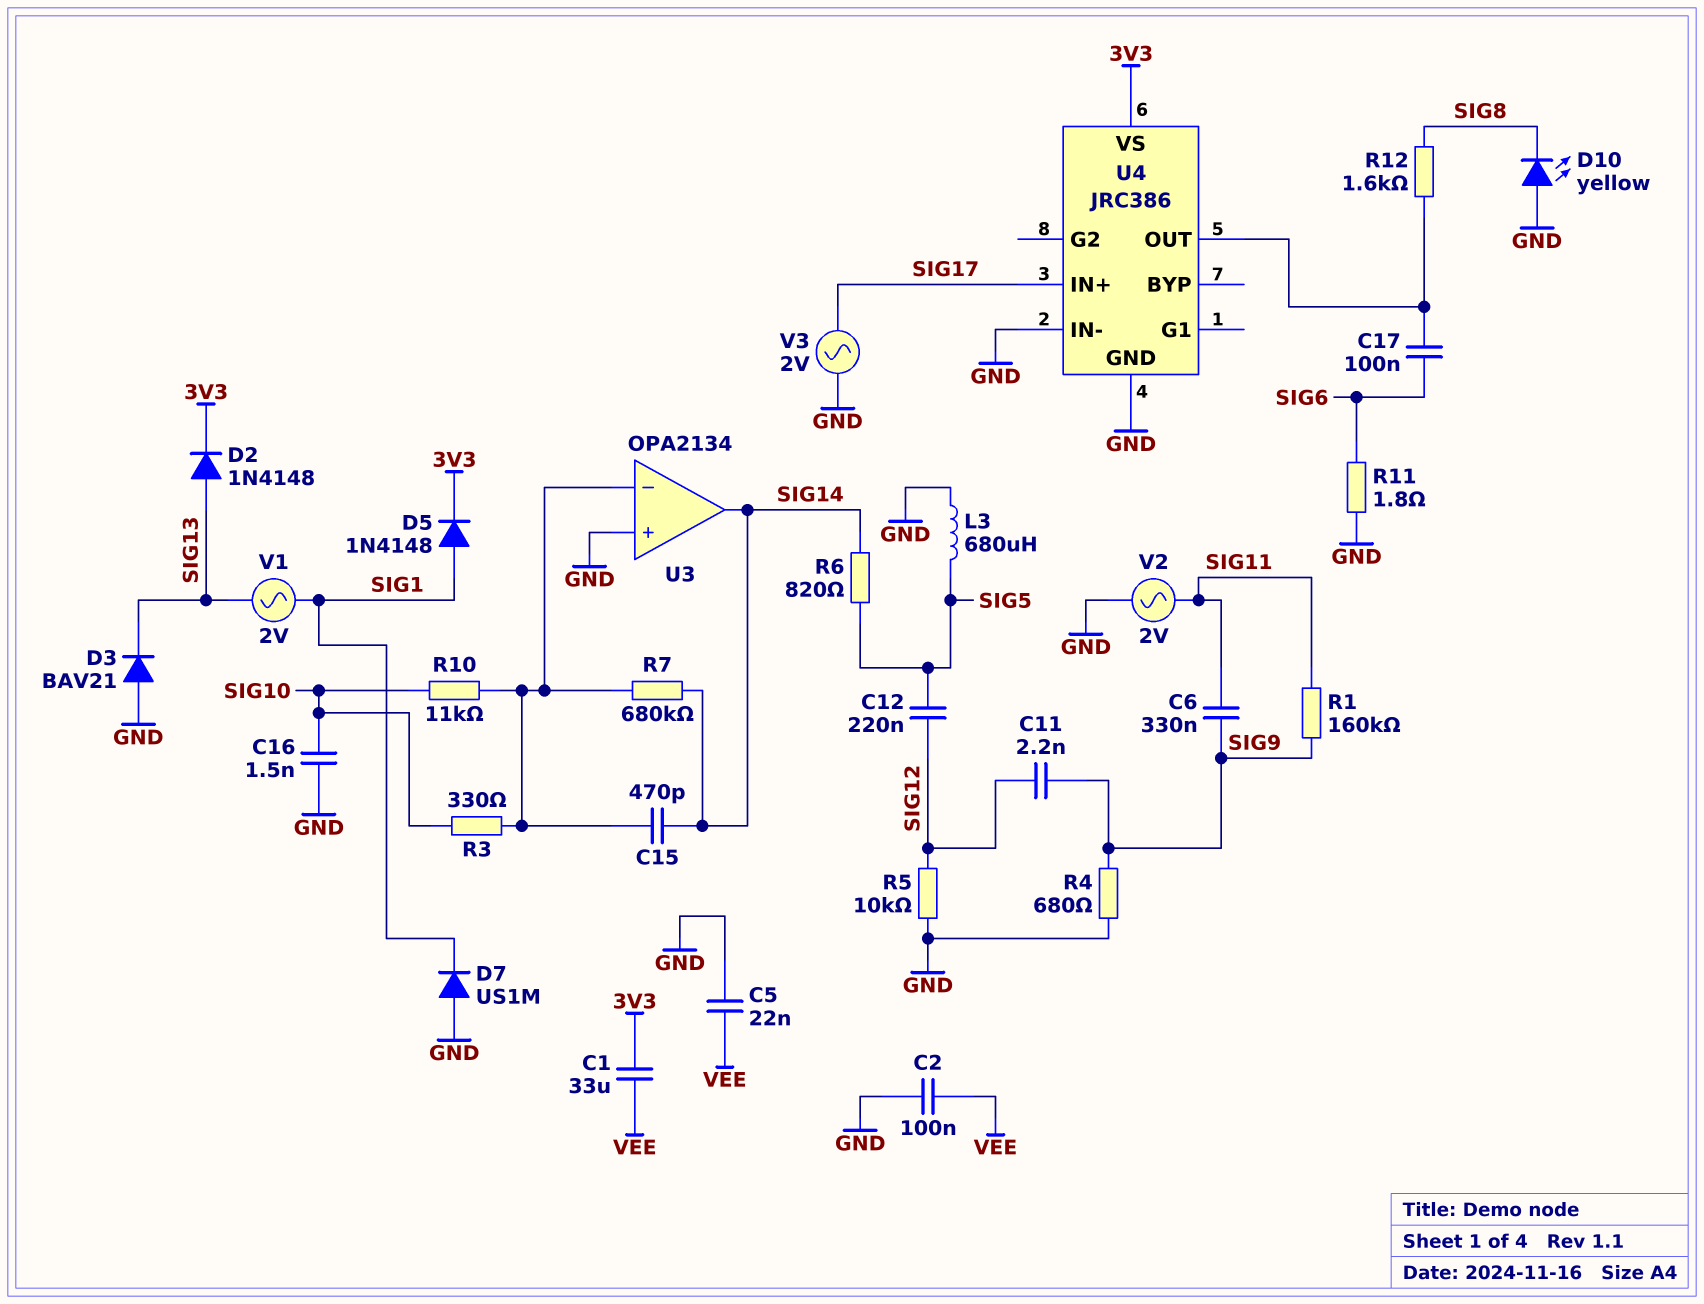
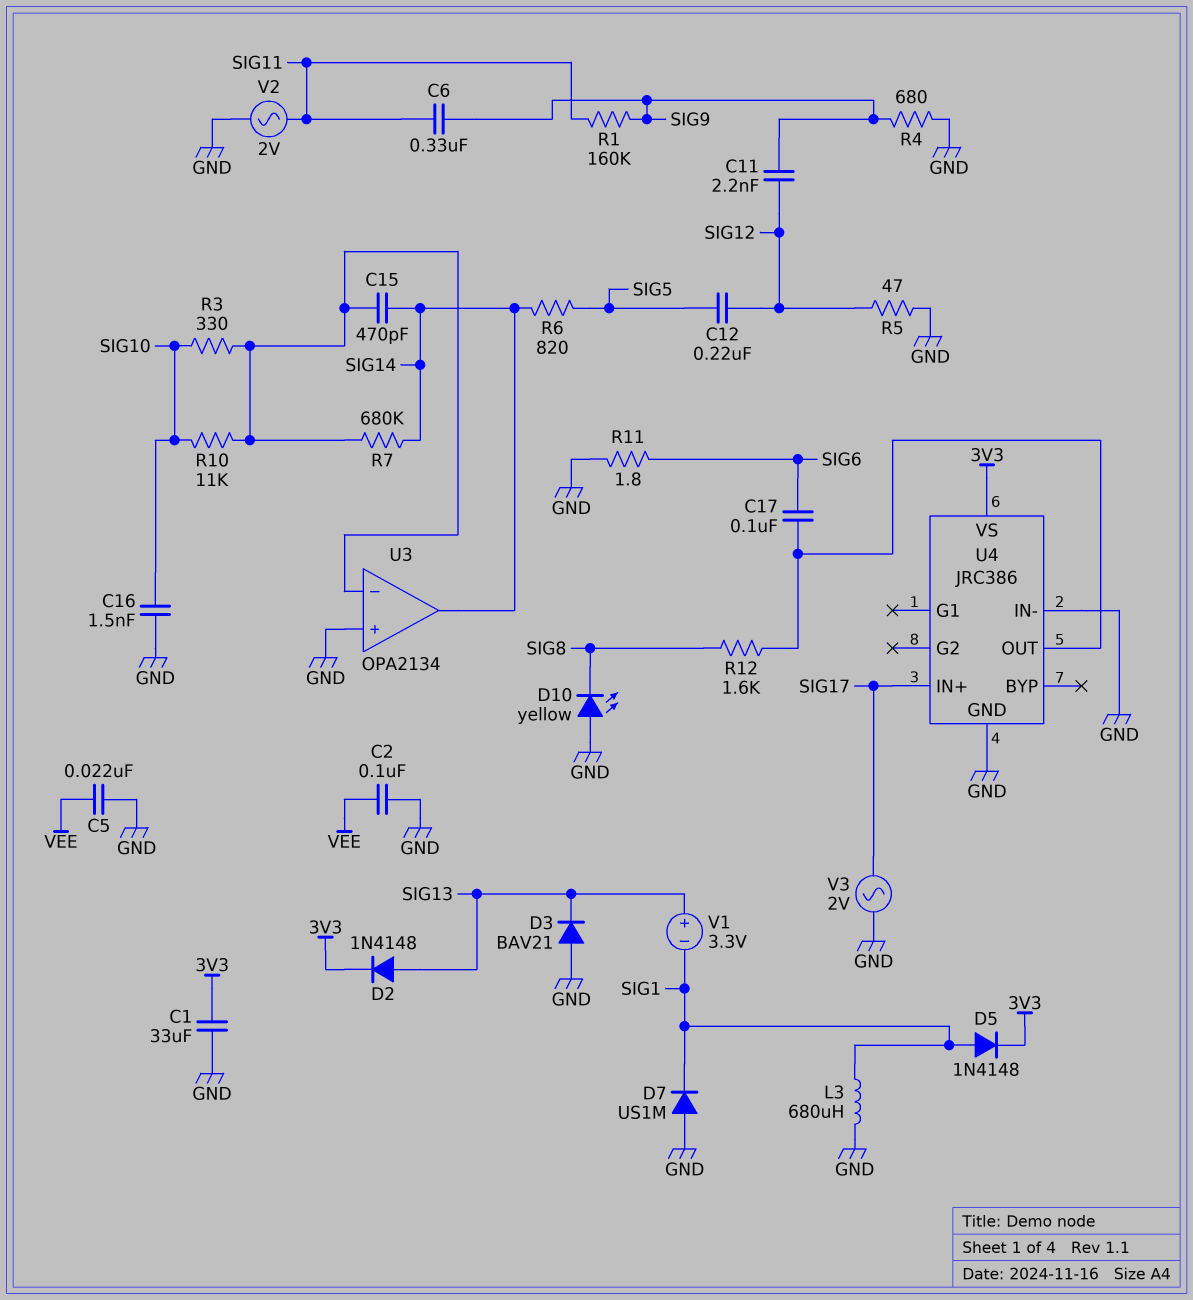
C1: 33uF (3V3, VEE) -> 33uF (3V3, GND)
L3: 680uH (GND, SIG5) -> 680uH (GND, SIG1)
R5: 10k (GND, SIG12) -> 47 (GND, SIG12)
V1: AC 2V (SIG1, SIG13) -> 3.3V (plus SIG13, minus SIG1)

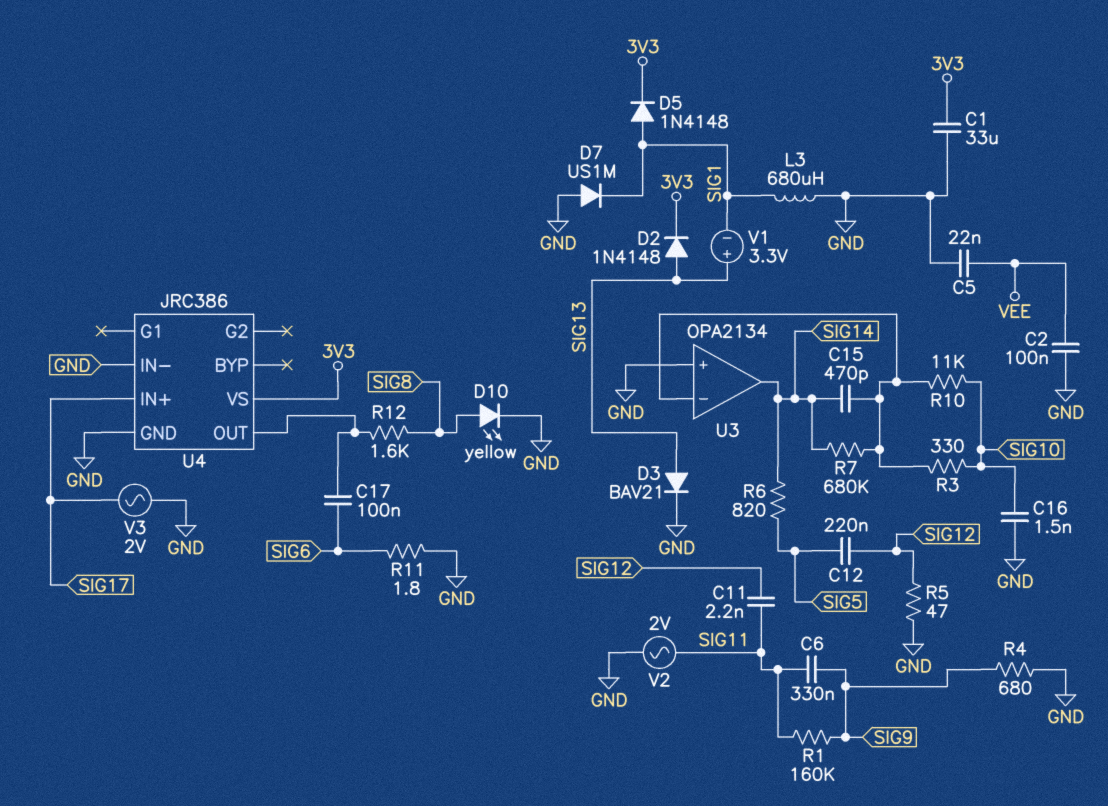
C11: 2.2nF (SIG9, SIG12) -> 2.2nF (SIG11, SIG12)
D3: diode BAV21 (A GND, K SIG13) -> diode BAV21 (A SIG13, K GND)
D10: LED yellow (A GND, K SIG8) -> LED yellow (A SIG8, K GND)

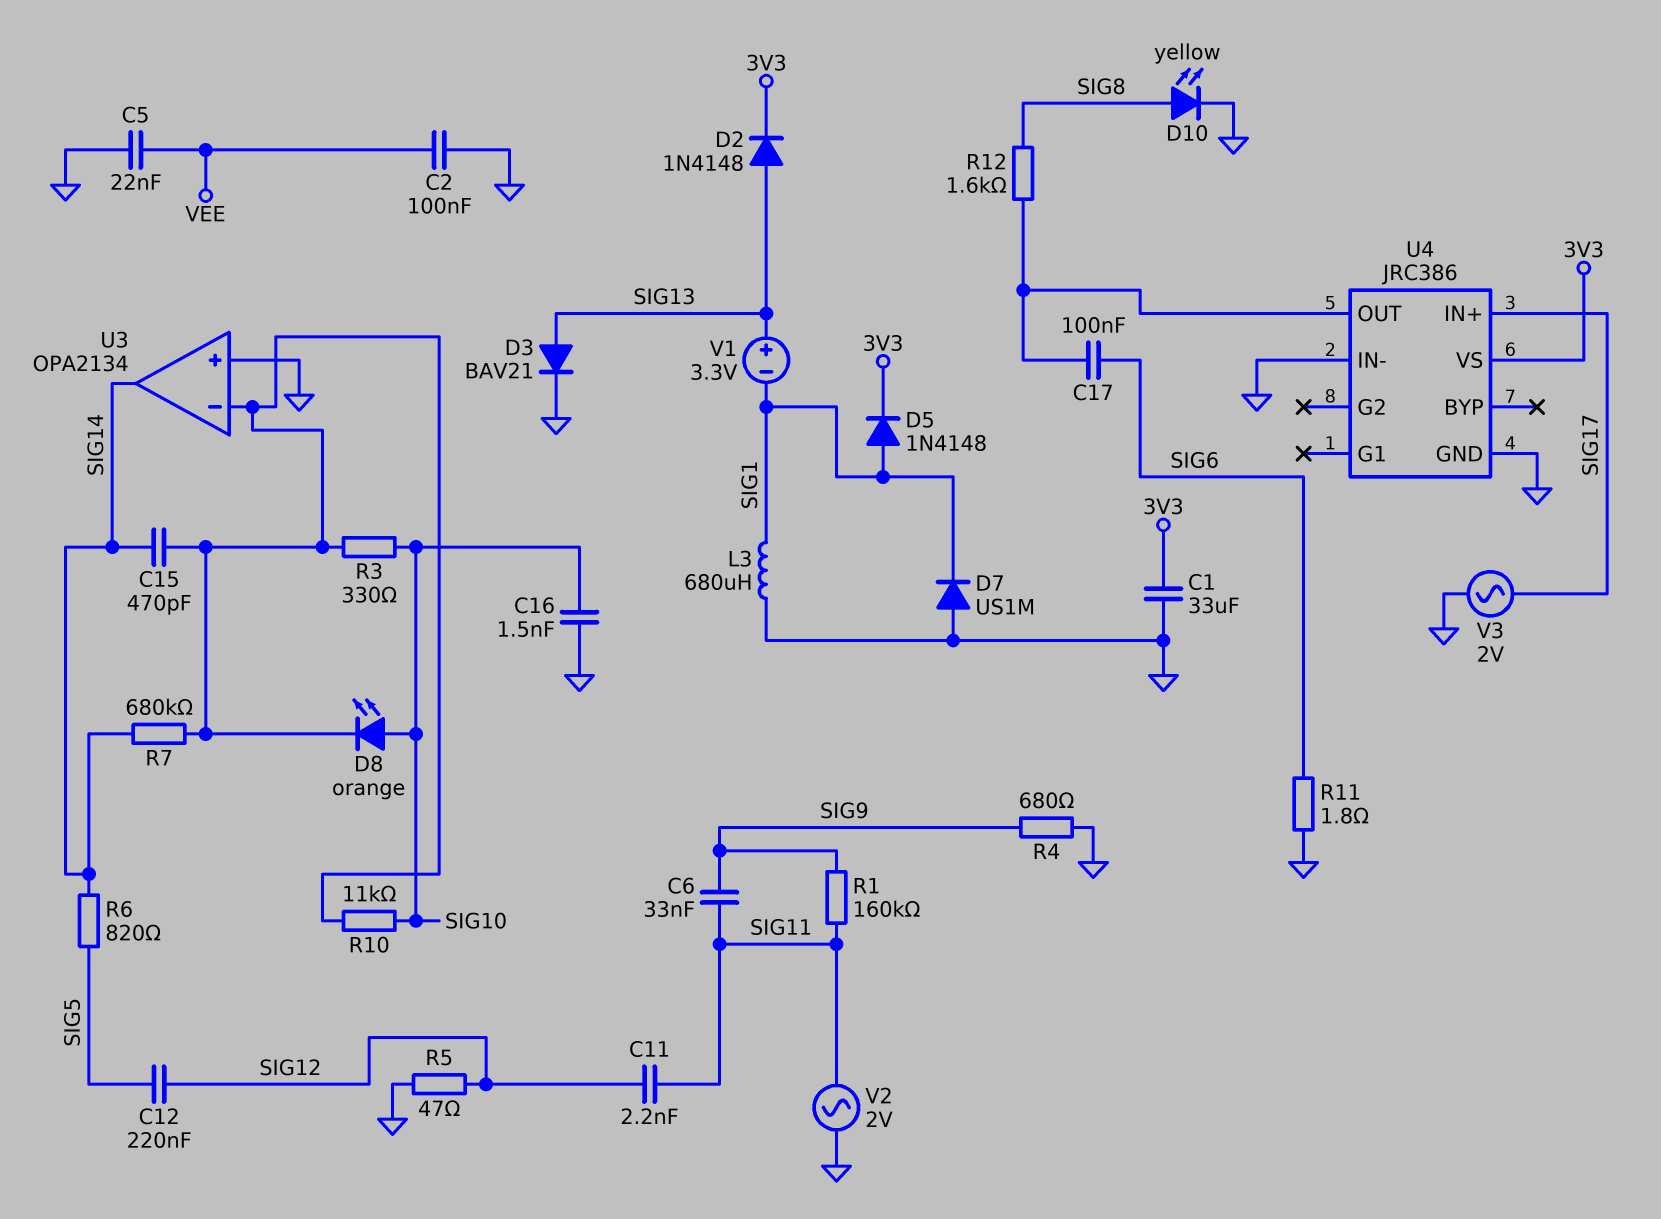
C6: 330nF (SIG9, SIG11) -> 33nF (SIG9, SIG11)
D8: none -> LED orange (A SIG10, K U3/in-)

